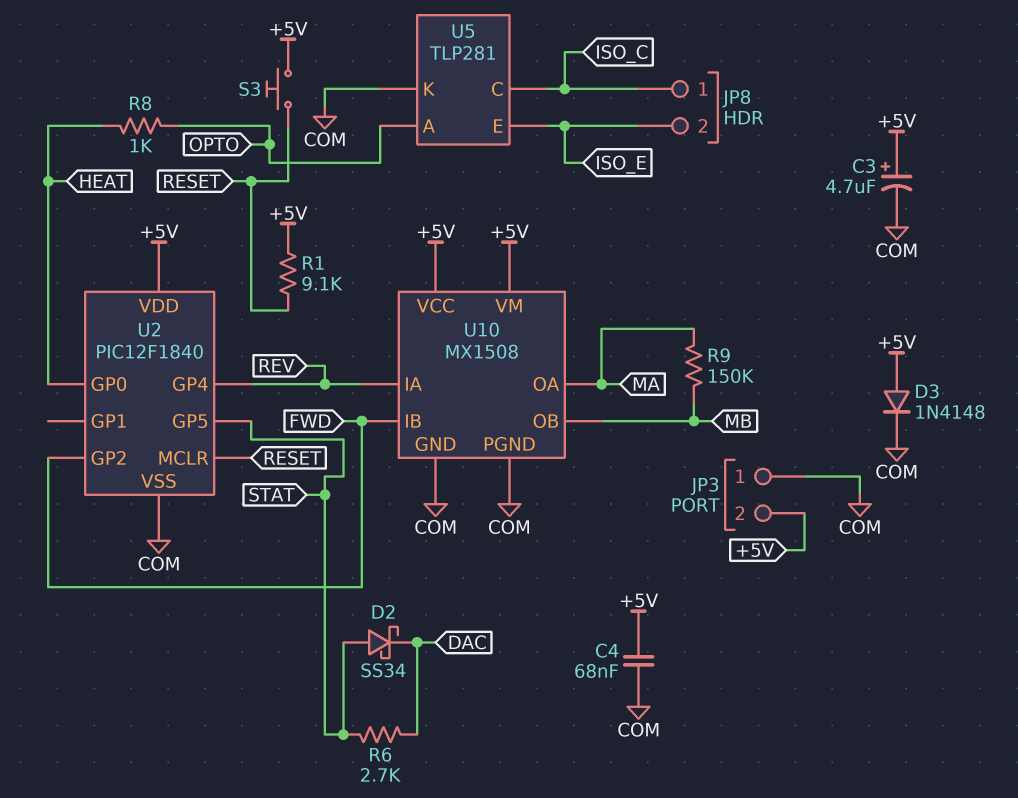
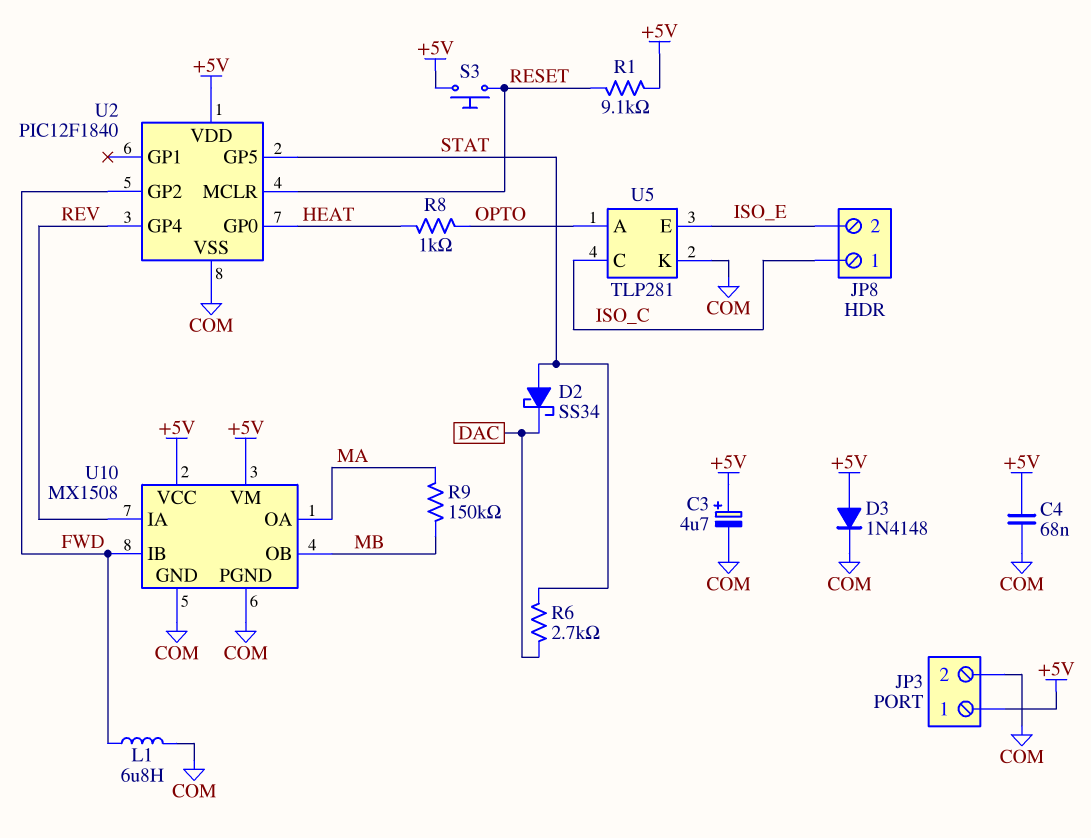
JP3 pin 1: COM -> +5V
JP3 pin 2: +5V -> COM
L1: none -> 6.8uH (COM, FWD)

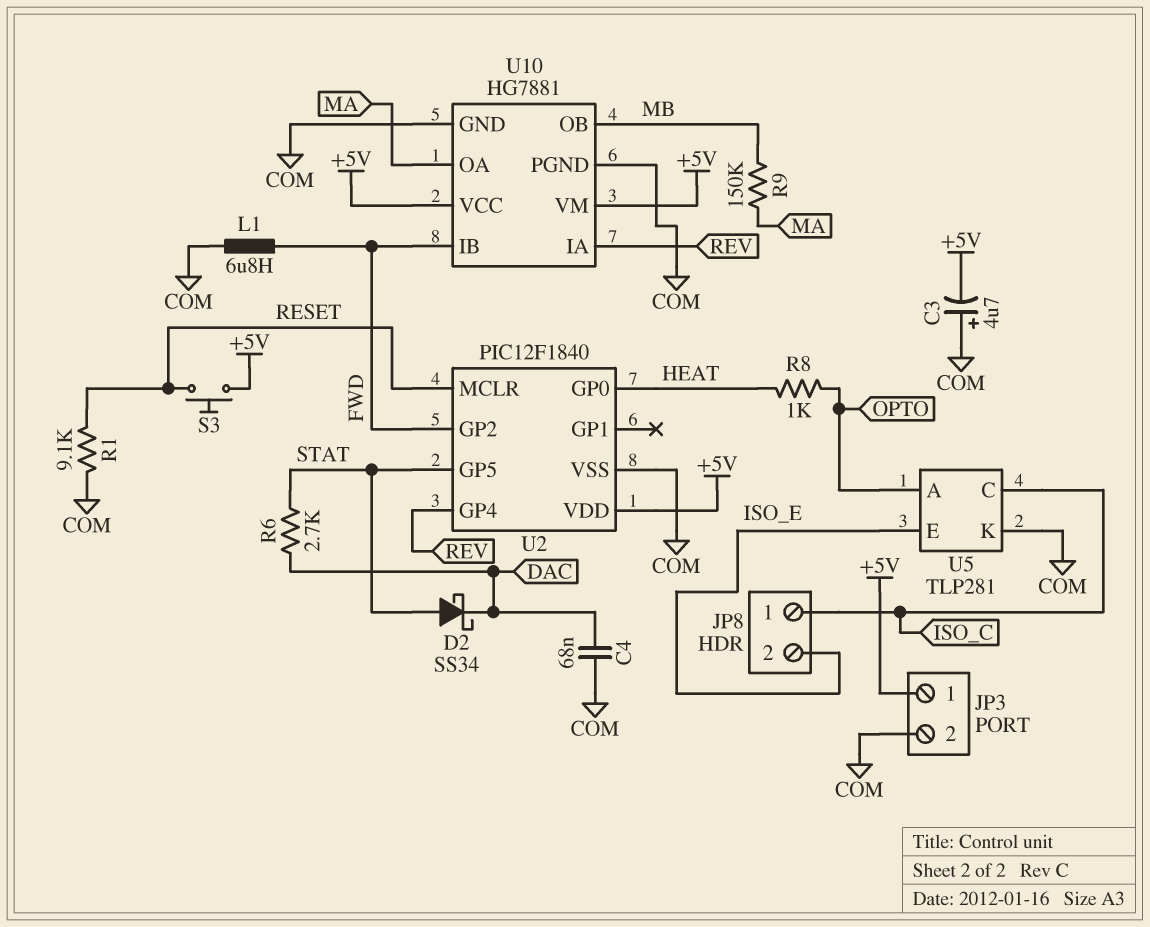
C3: 4.7uF (plus +5V, minus COM) -> 4.7uF (plus COM, minus +5V)
C4: 68nF (+5V, COM) -> 68nF (COM, DAC)
D3: diode 1N4148 (A +5V, K COM) -> none
R1: 9.1k (+5V, RESET) -> 9.1k (COM, RESET)
U10: MX1508 -> HG7881

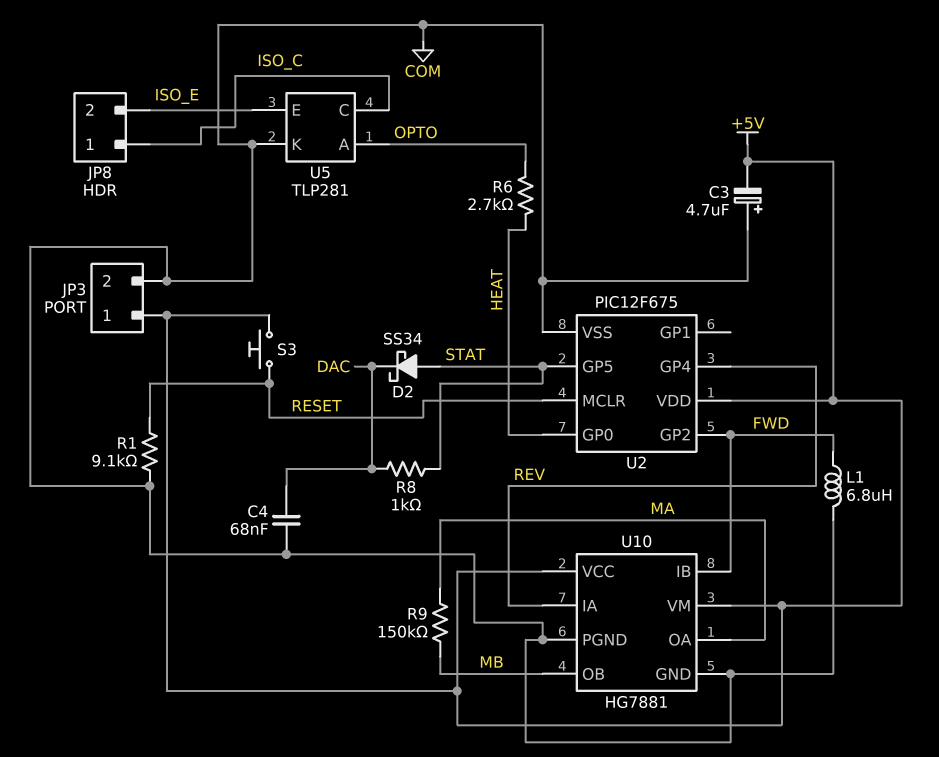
R6: 2.7k (DAC, STAT) -> 2.7k (HEAT, OPTO)
R8: 1k (HEAT, OPTO) -> 1k (DAC, STAT)
U2: PIC12F1840 -> PIC12F675

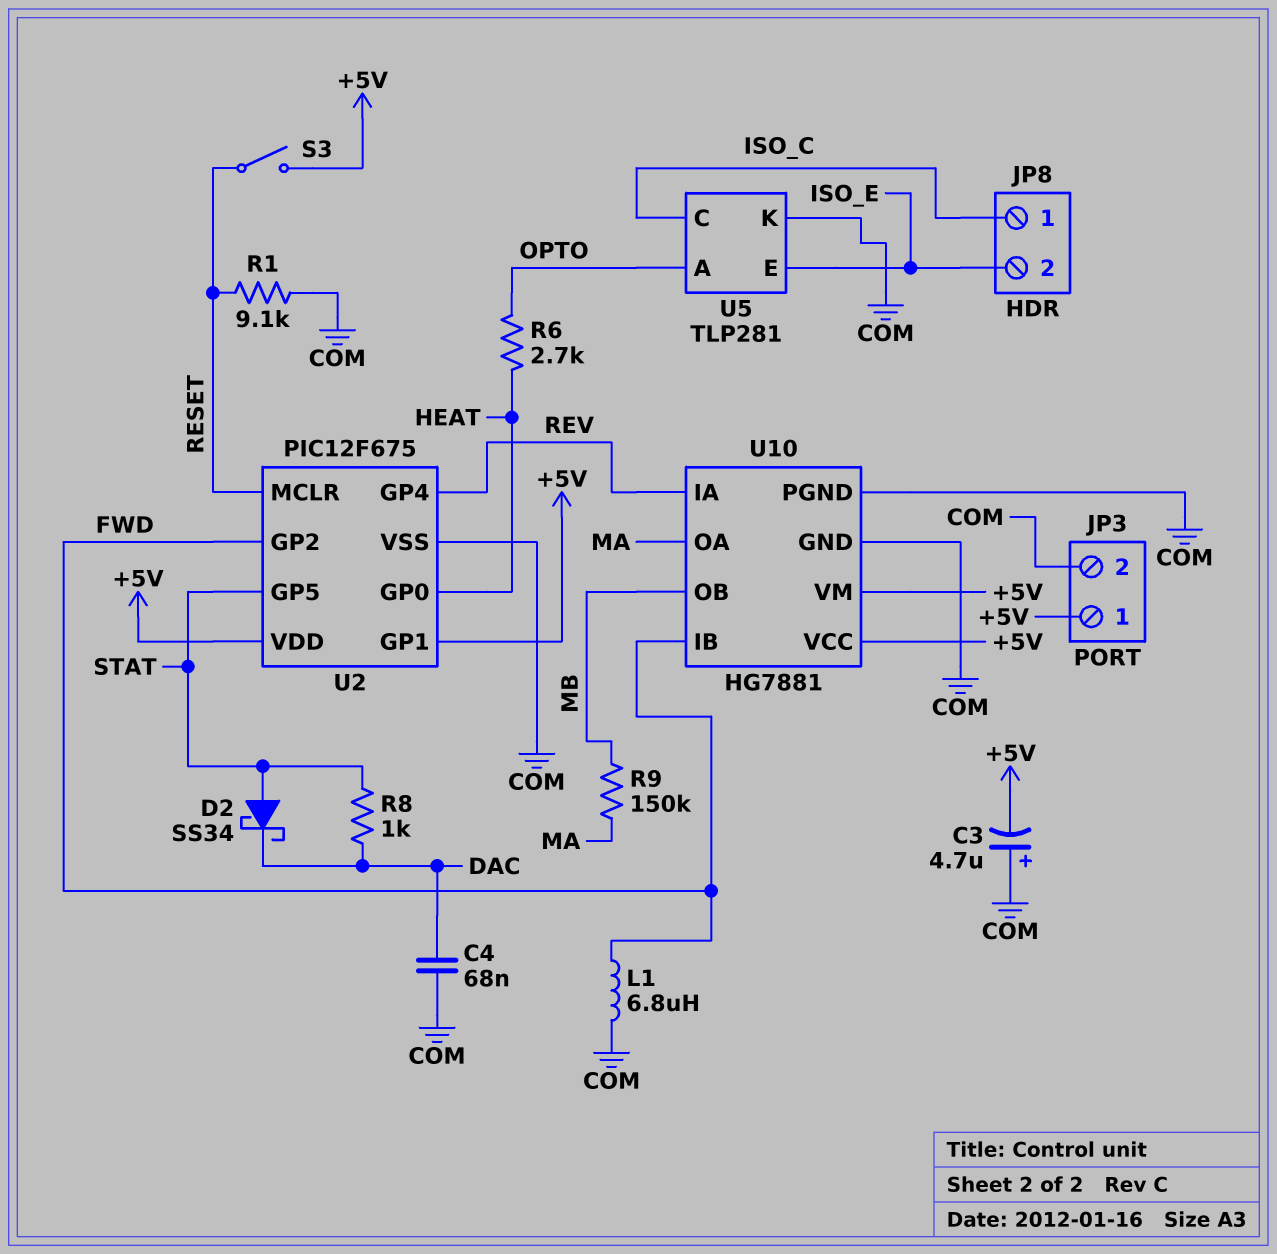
S3: button (+5V, RESET) -> switch (+5V, RESET)
U2 pin GP1: none -> +5V

